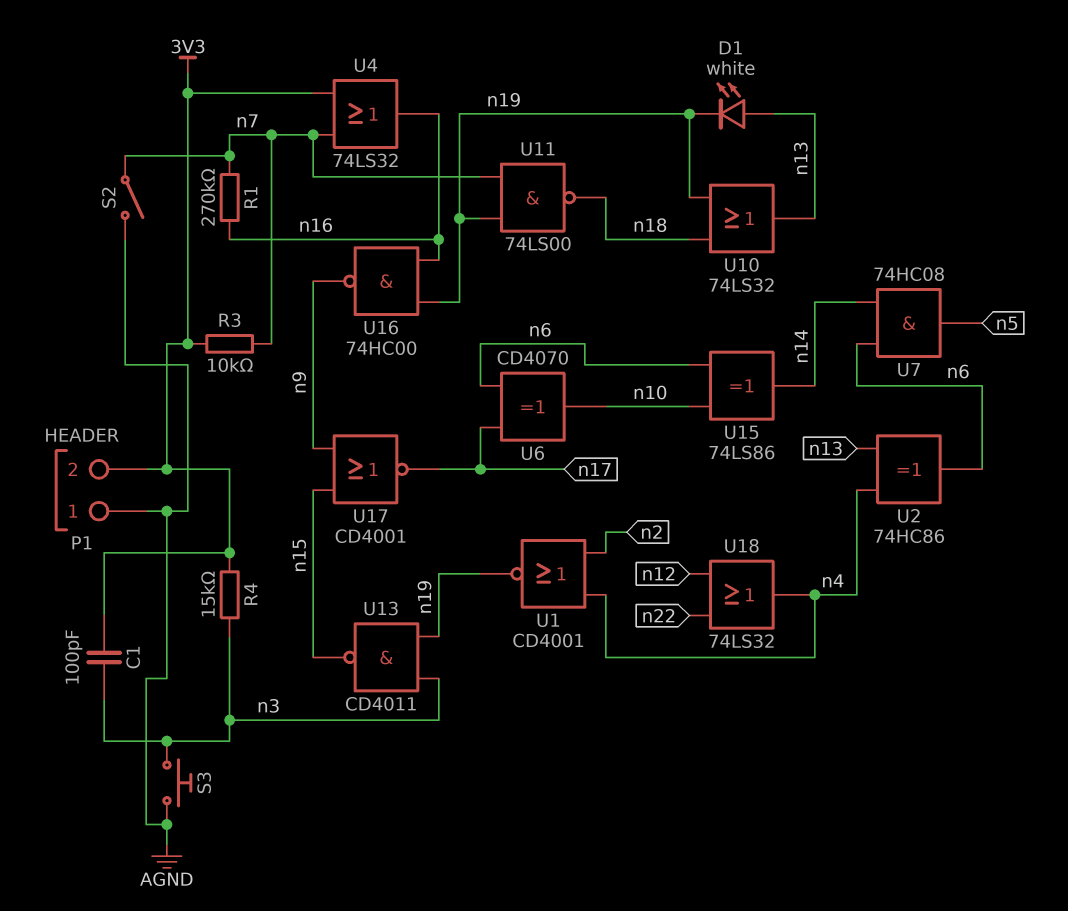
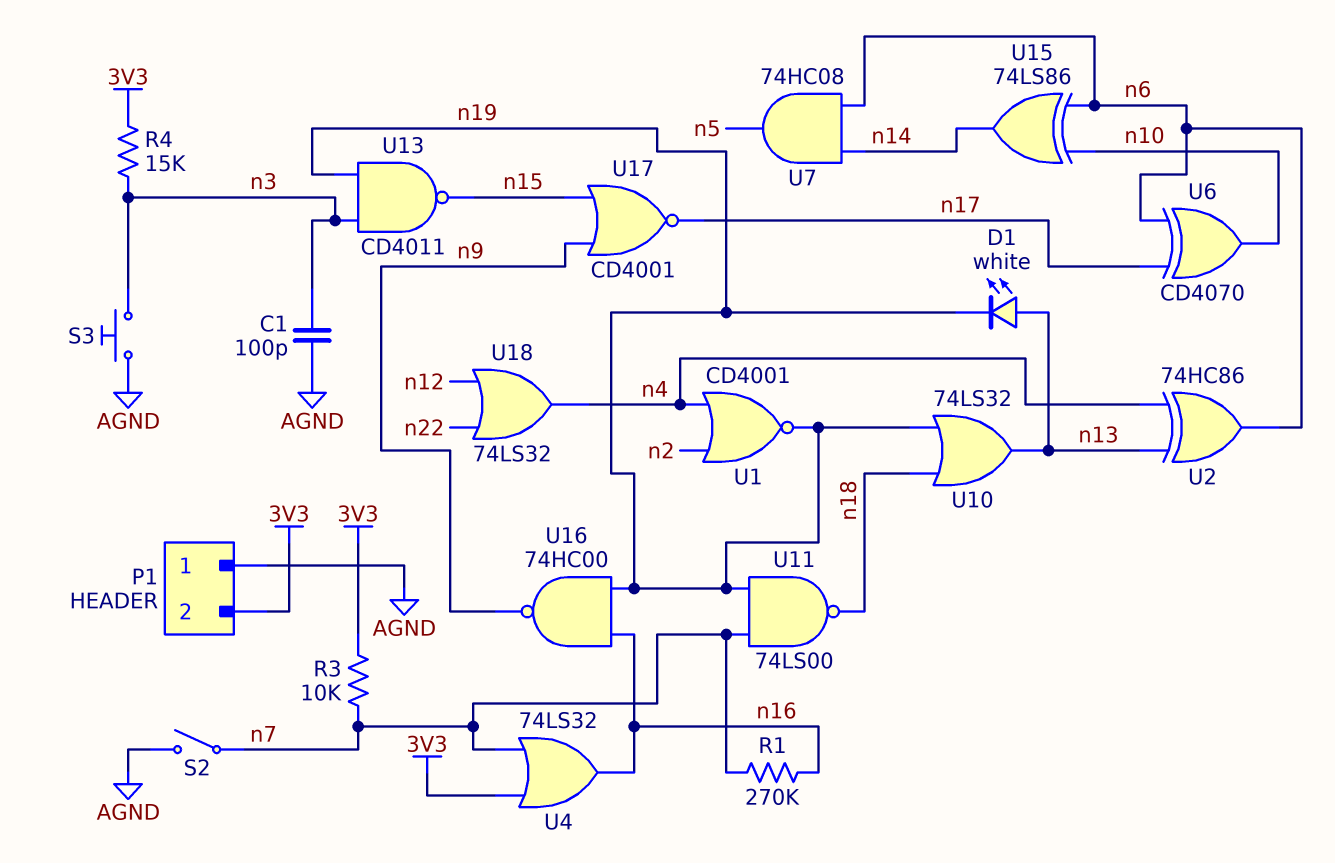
C1: 100pF (3V3, n3) -> 100pF (AGND, n3)

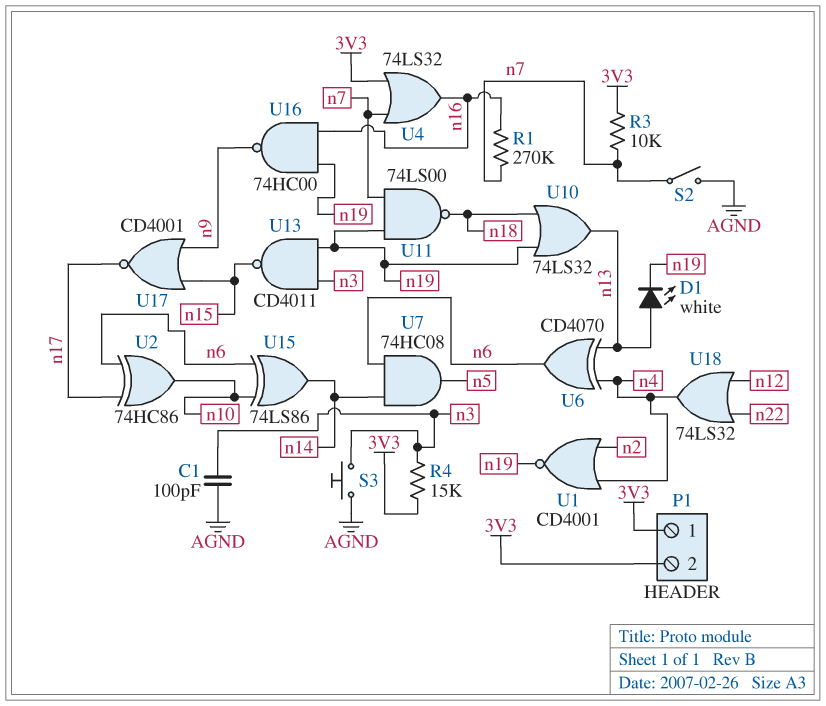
P1 pin 1: AGND -> 3V3
U2: XOR 74HC86 (in n4, in n13, out n6) -> XOR 74HC86 (in n6, in n17, out n10)
U6: XOR CD4070 (in n6, in n17, out n10) -> XOR CD4070 (in n4, in n13, out n6)

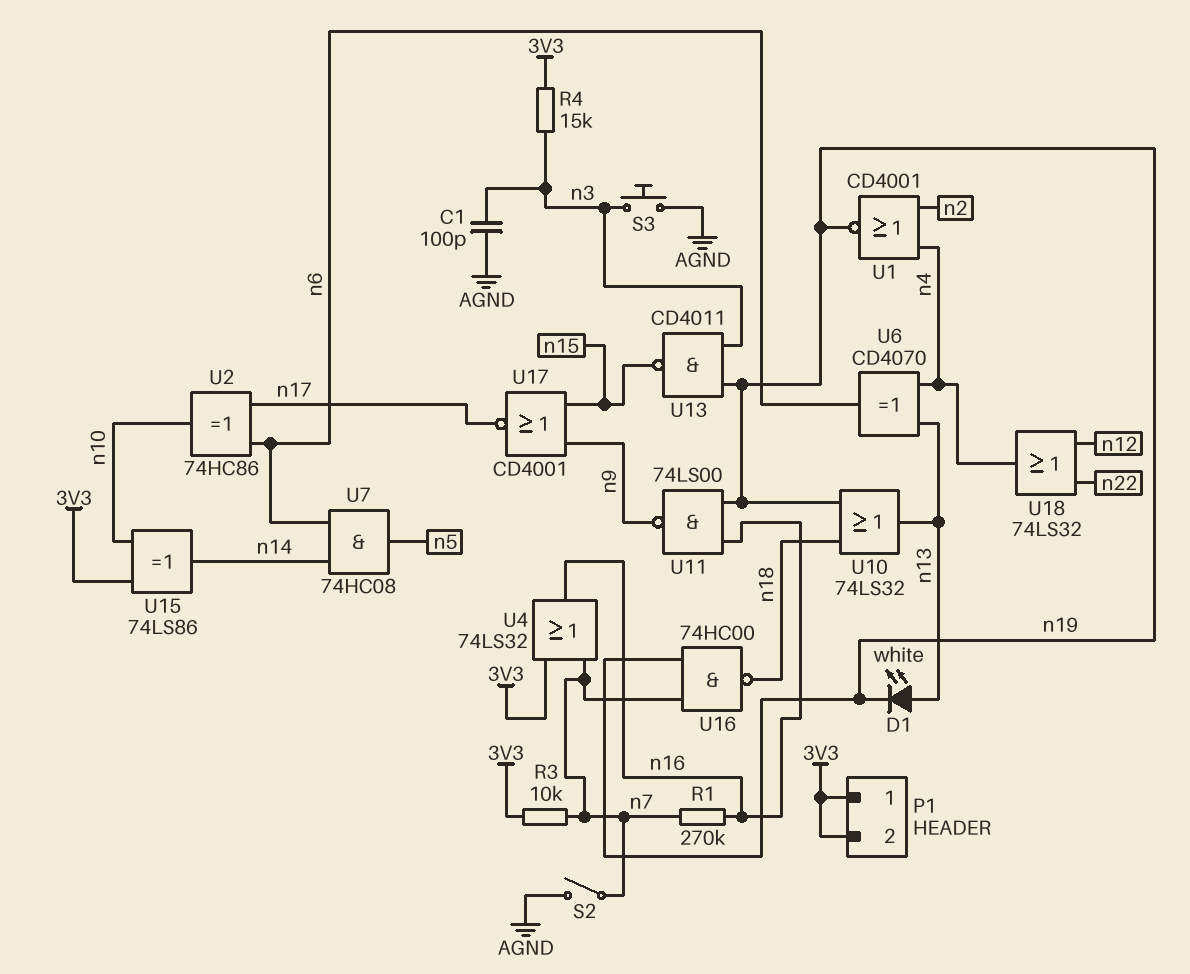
U11: NAND 74LS00 (in n7, in n19, out n18) -> NAND 74LS00 (in n16, in n19, out n9)
U15: XOR 74LS86 (in n6, in n10, out n14) -> XOR 74LS86 (in 3V3, in n10, out n14)
U16: NAND 74HC00 (in n16, in n19, out n9) -> NAND 74HC00 (in n7, in n19, out n18)

